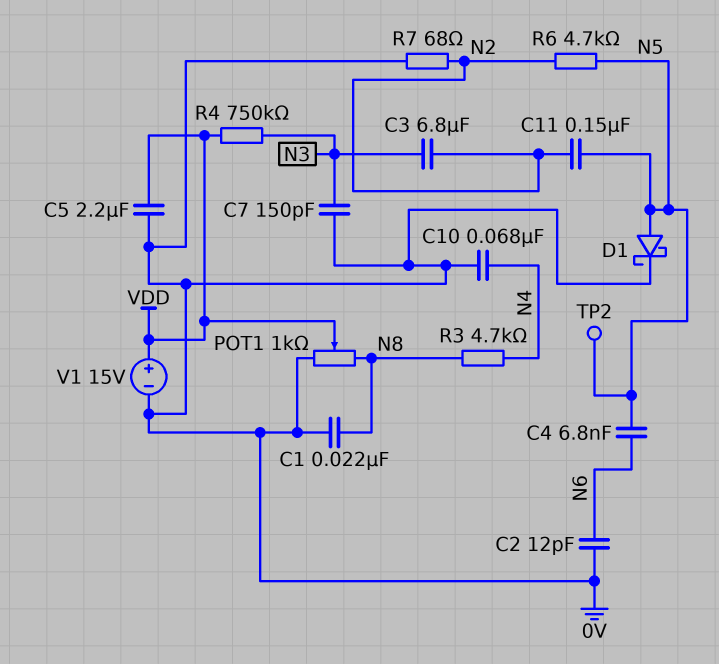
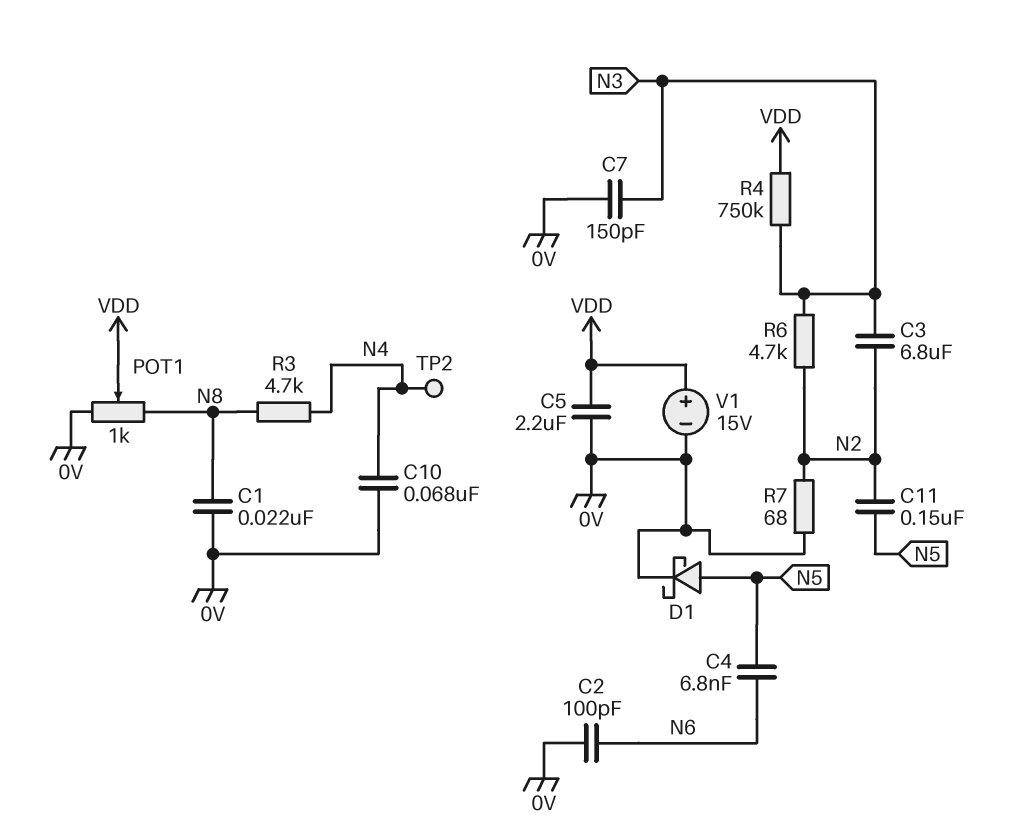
C2: 12pF (0V, N6) -> 100pF (0V, N6)
R6: 4.7k (N2, N5) -> 4.7k (N2, N3)
TP2: test point (N5) -> test point (N4)

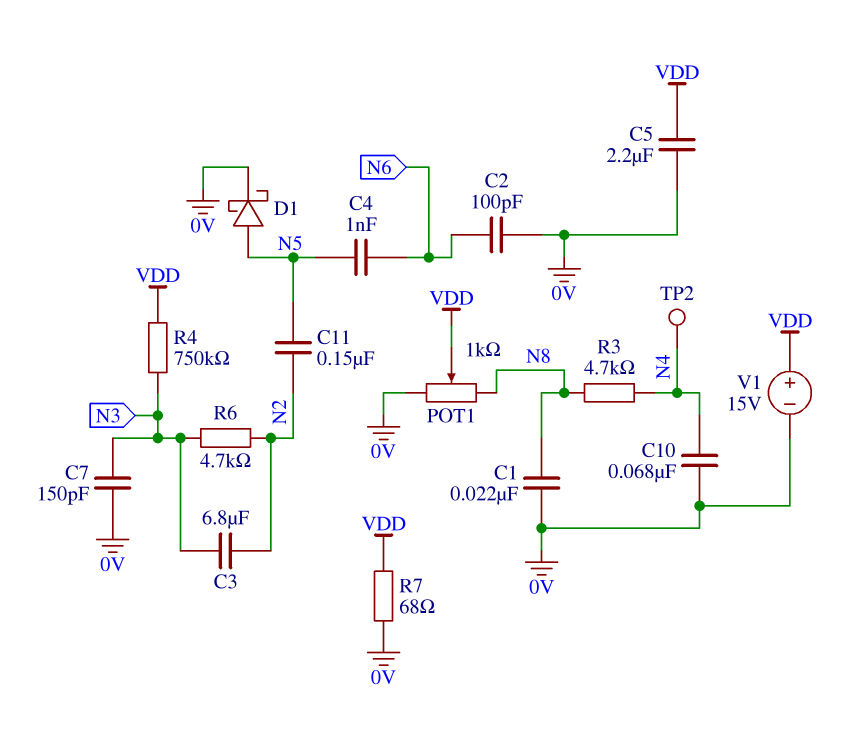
C4: 6.8nF (N5, N6) -> 1nF (N5, N6)
R7: 68 (0V, N2) -> 68 (0V, VDD)

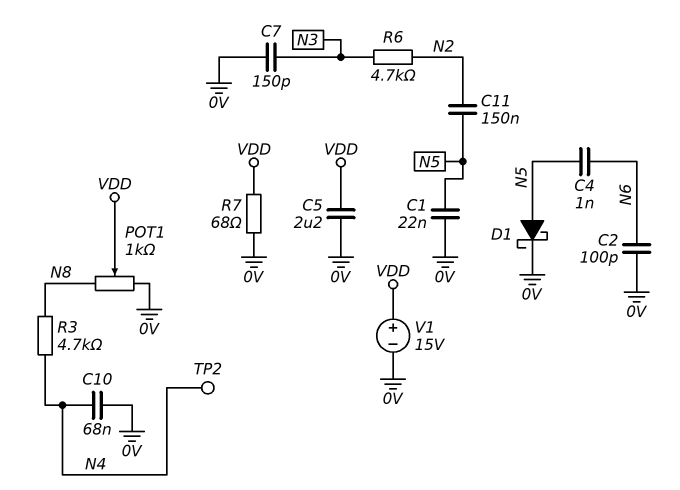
C1: 22nF (0V, N8) -> 22nF (0V, N5)
C3: 6.8uF (N2, N3) -> none
R4: 750k (N3, VDD) -> none

